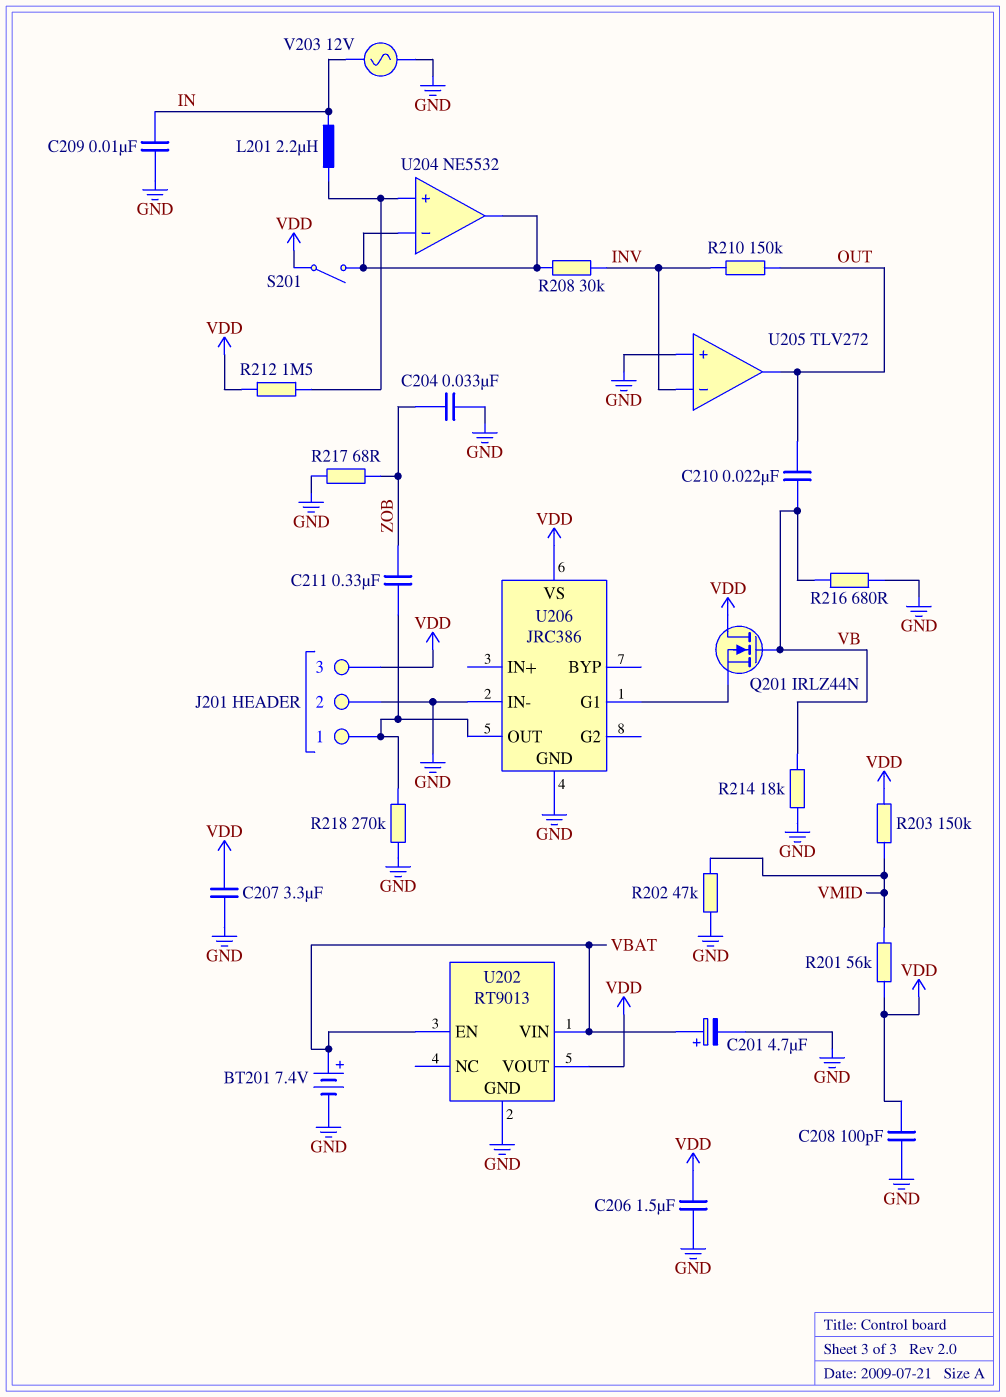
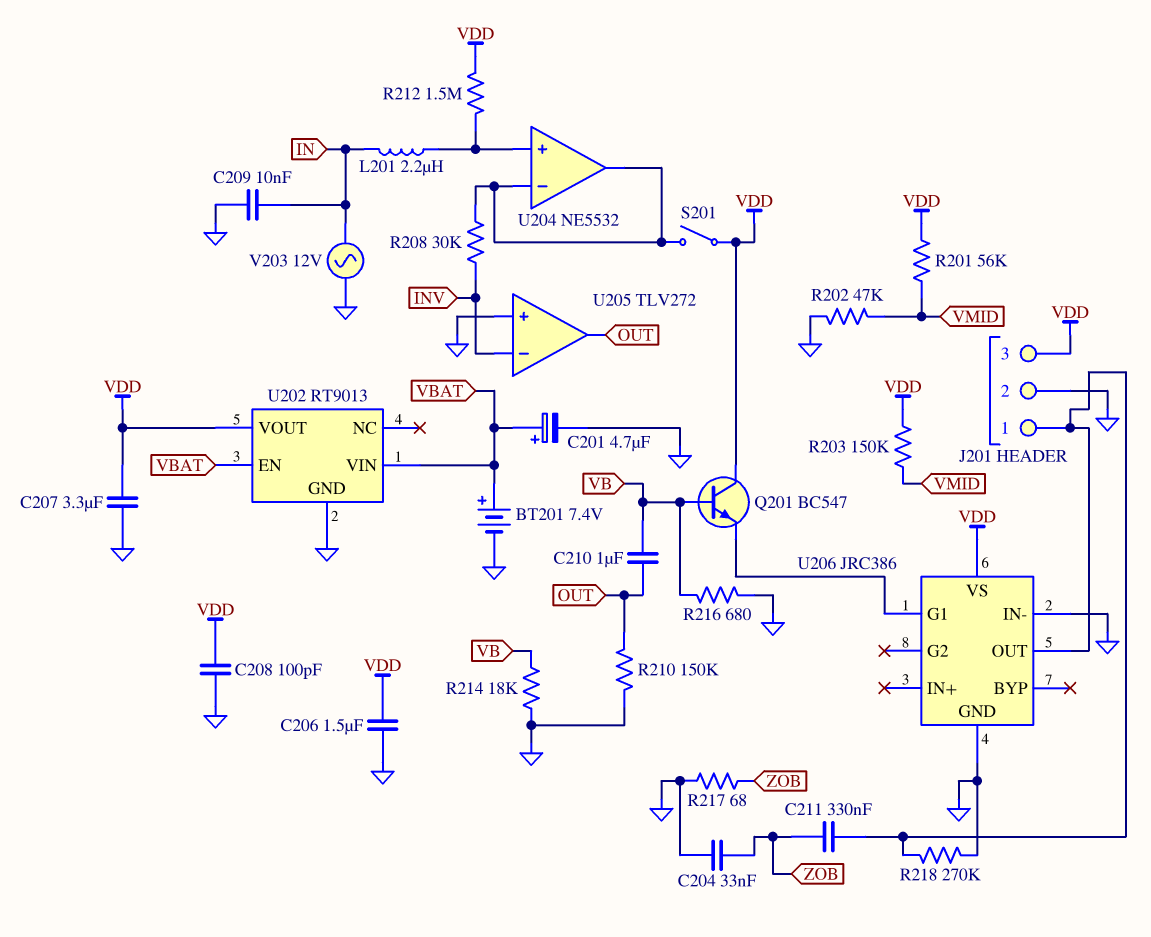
C210: 22nF (OUT, VB) -> 1uF (OUT, VB)
Q201: NMOS IRLZ44N (G VB, D VDD, S U206/G1) -> NPN BC547 (B VB, C VDD, E U206/G1)
R210: 150k (INV, OUT) -> 150k (GND, OUT)

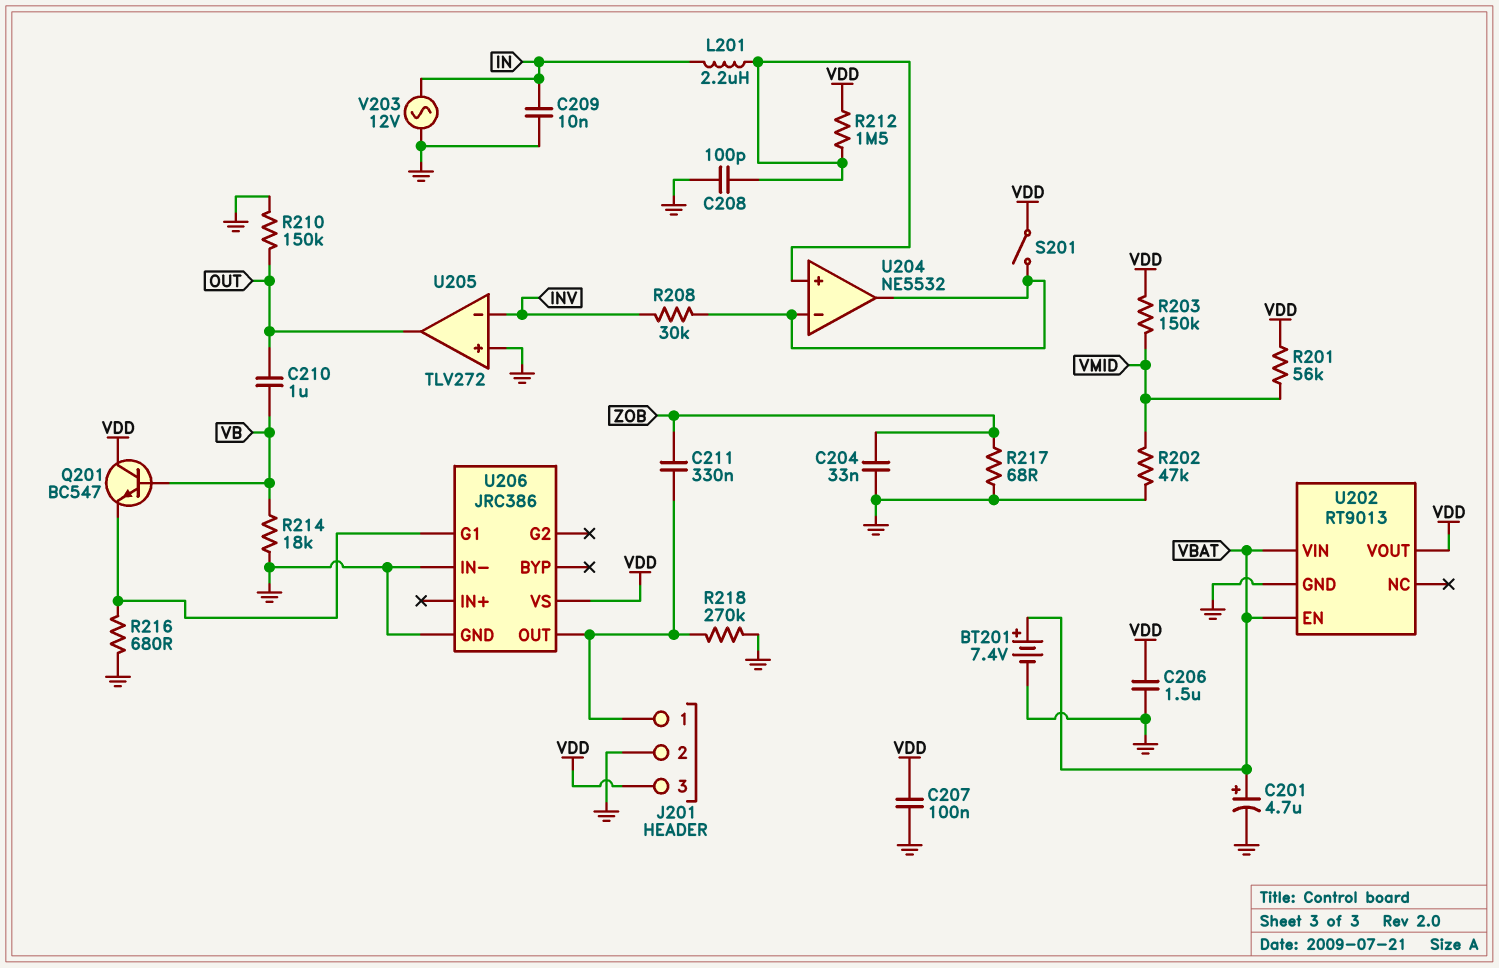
C207: 3.3uF (GND, VDD) -> 100nF (GND, VDD)
C208: 100pF (GND, VDD) -> 100pF (GND, U204/in+)
R216: 680 (GND, VB) -> 680 (GND, U206/G1)

